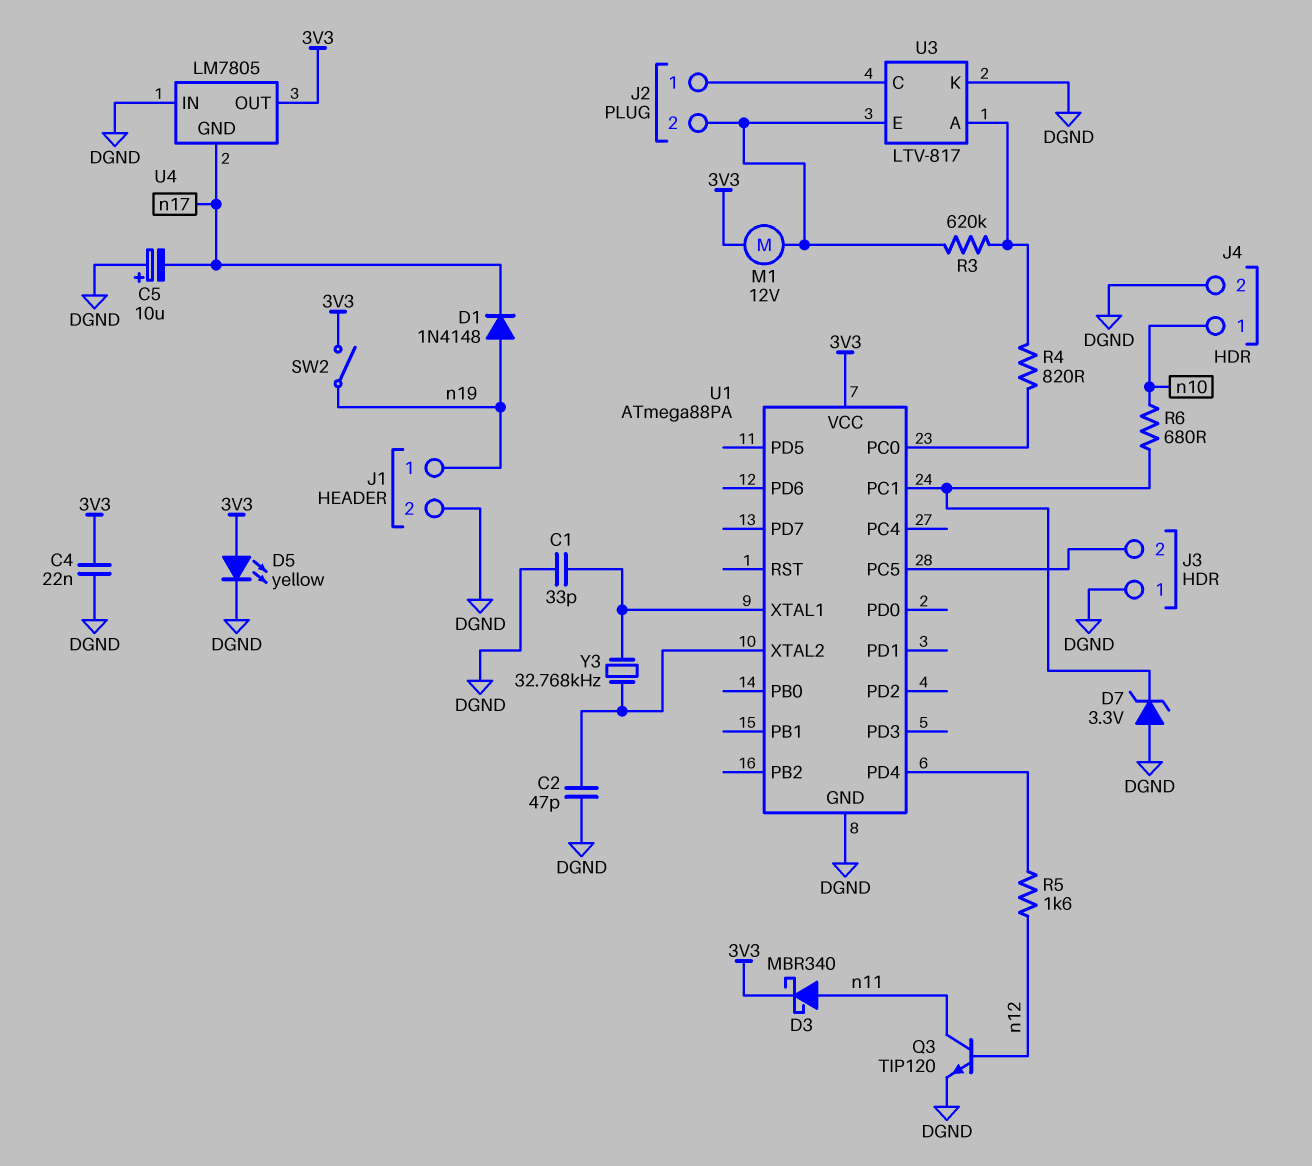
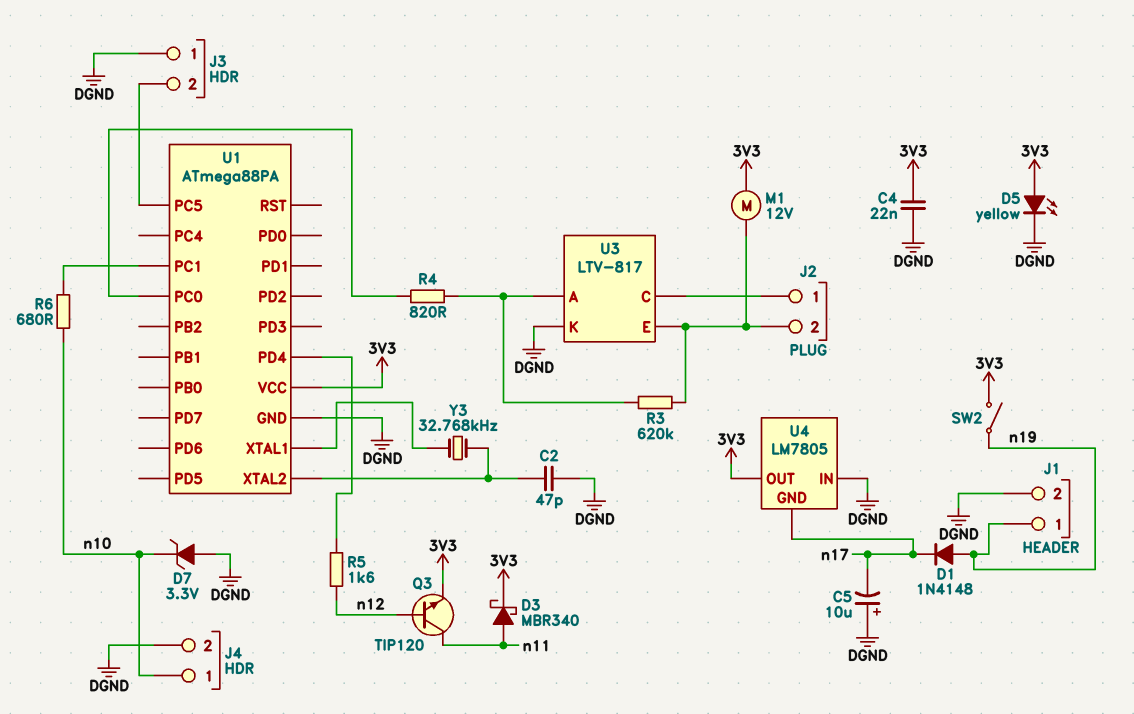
C1: 33pF (DGND, U1/XTAL1) -> none
D7: zener 3.3V (A DGND, K U1/PC1) -> zener 3.3V (A DGND, K n10)
Q3: NPN TIP120 (B n12, C n11, E DGND) -> NPN TIP120 (B n12, C n11, E 3V3)

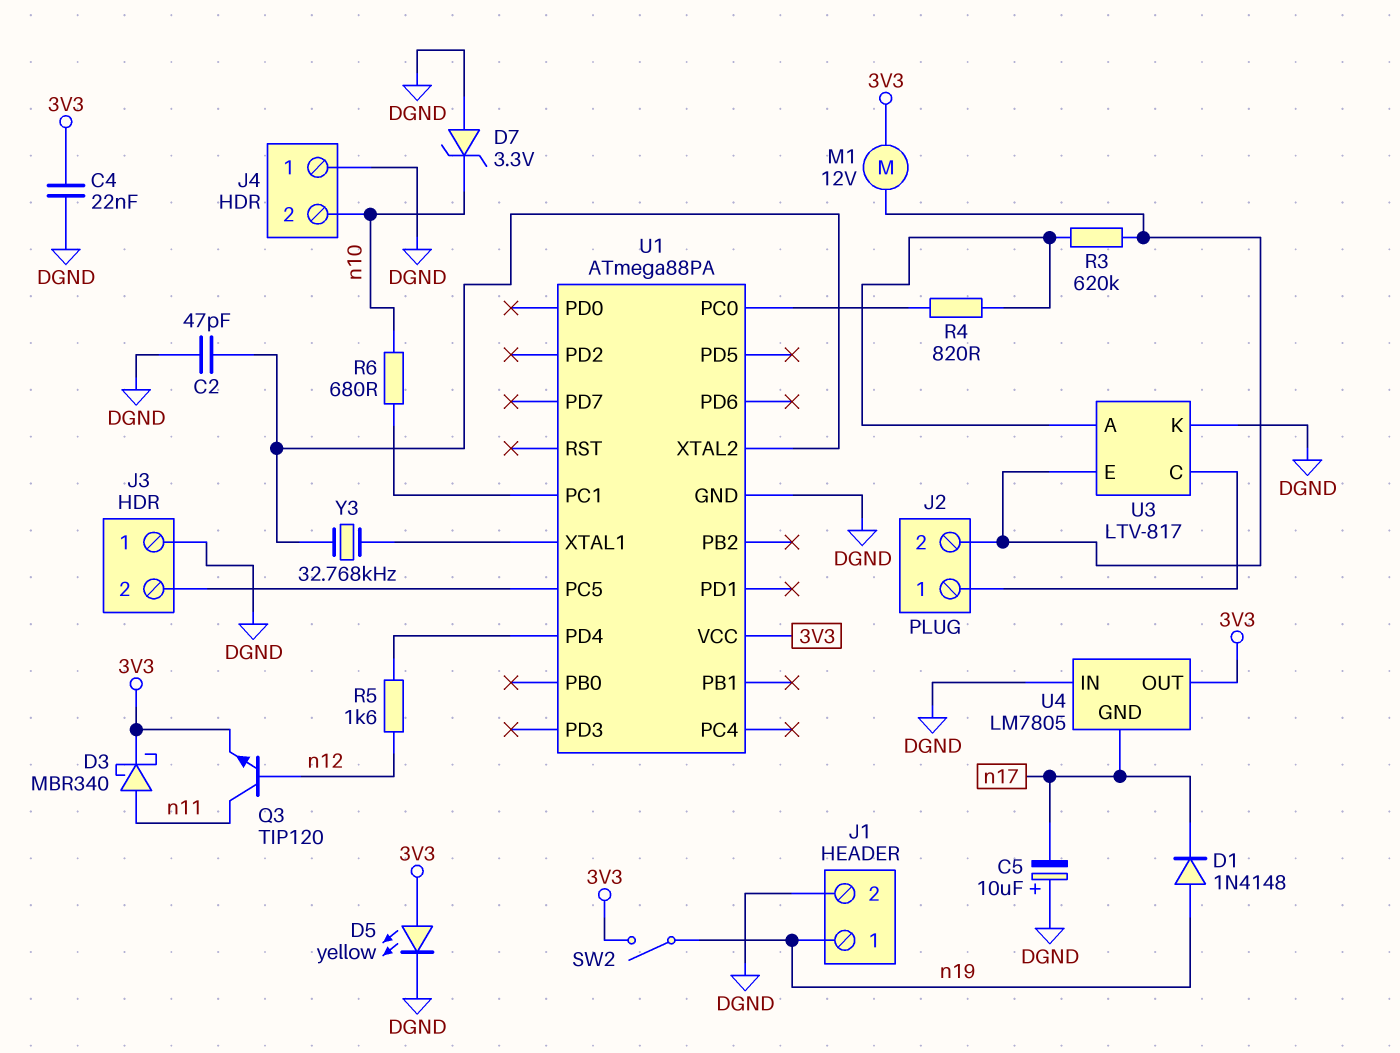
J4 pin 1: n10 -> DGND
J4 pin 2: DGND -> n10

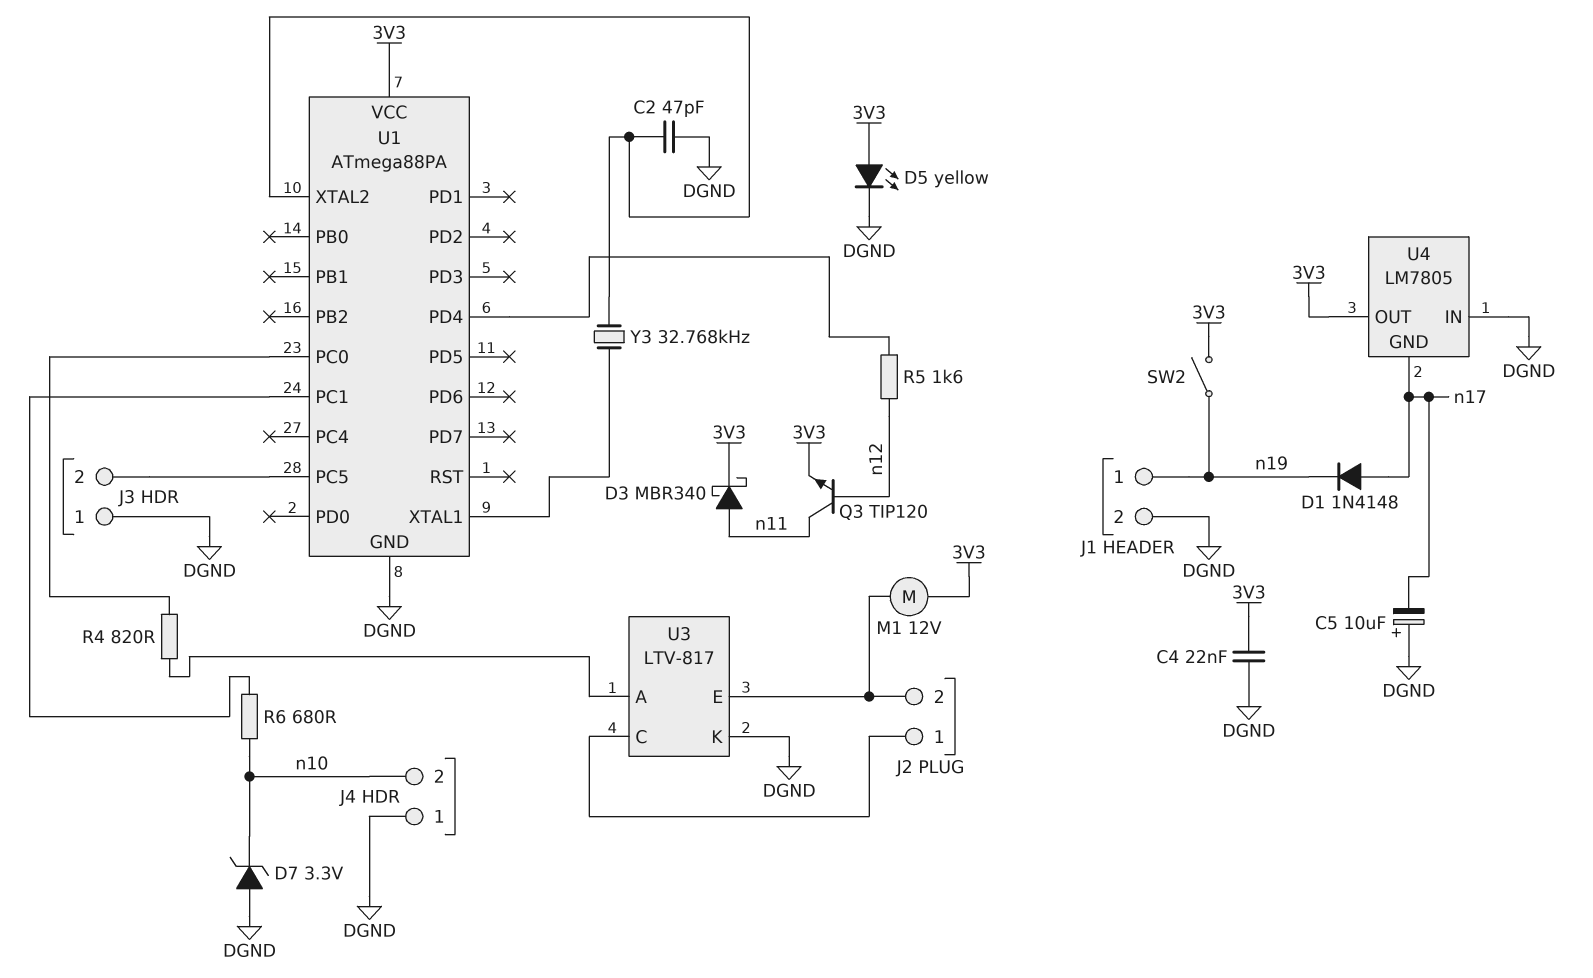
D1: diode 1N4148 (A n19, K n17) -> diode 1N4148 (A n17, K n19)
R3: 620k (J2/2, U3/A) -> none

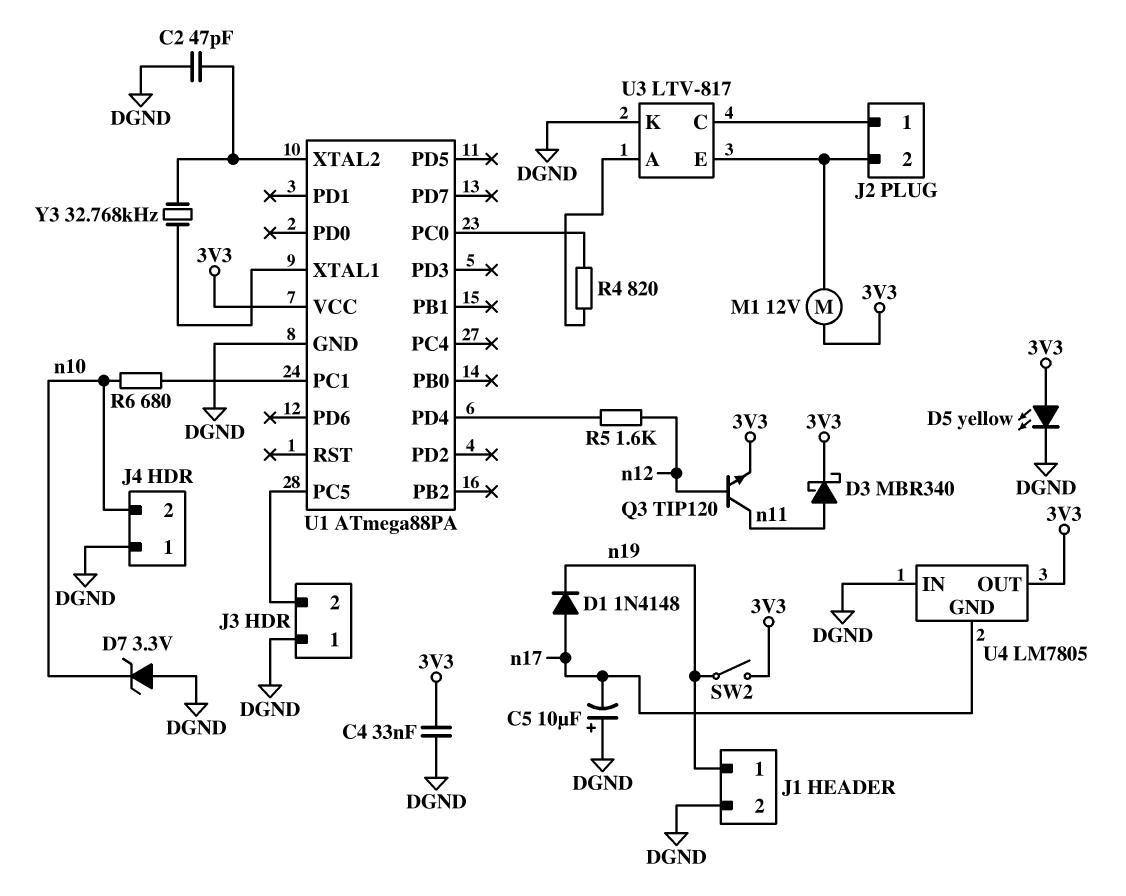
C4: 22nF (3V3, DGND) -> 33nF (3V3, DGND)

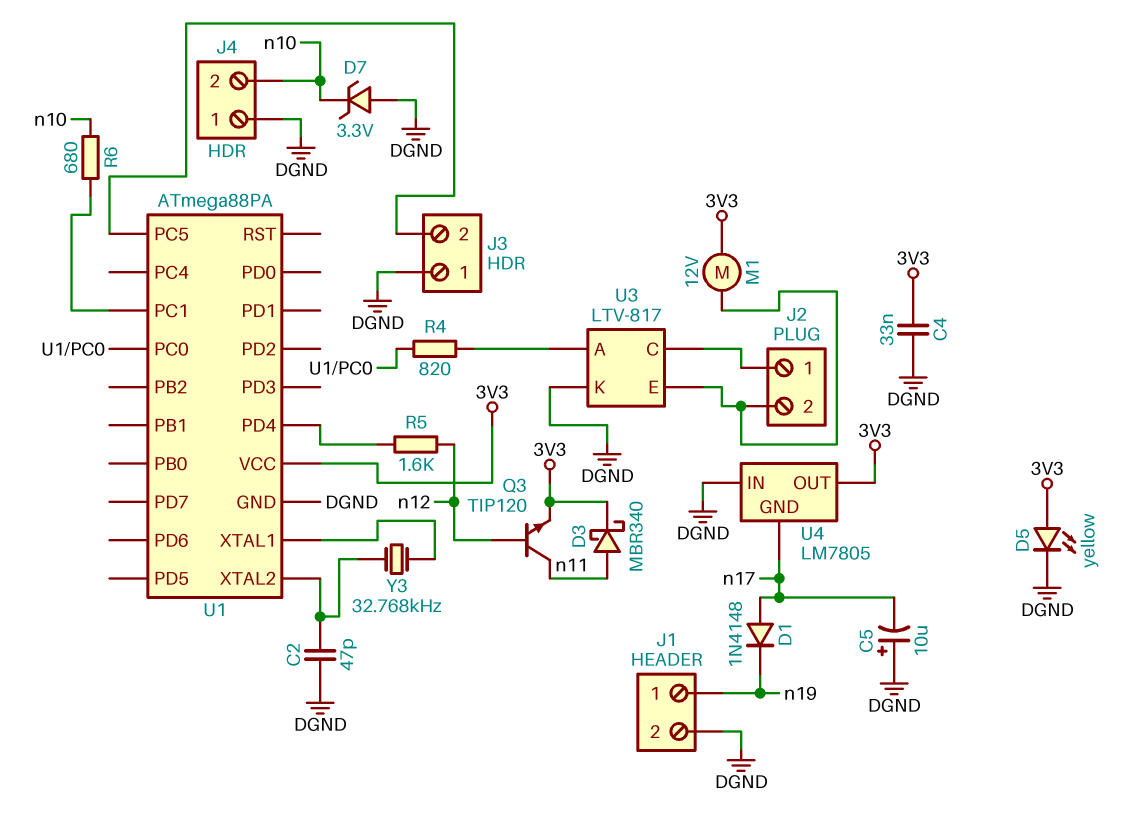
SW2: switch (3V3, n19) -> none

